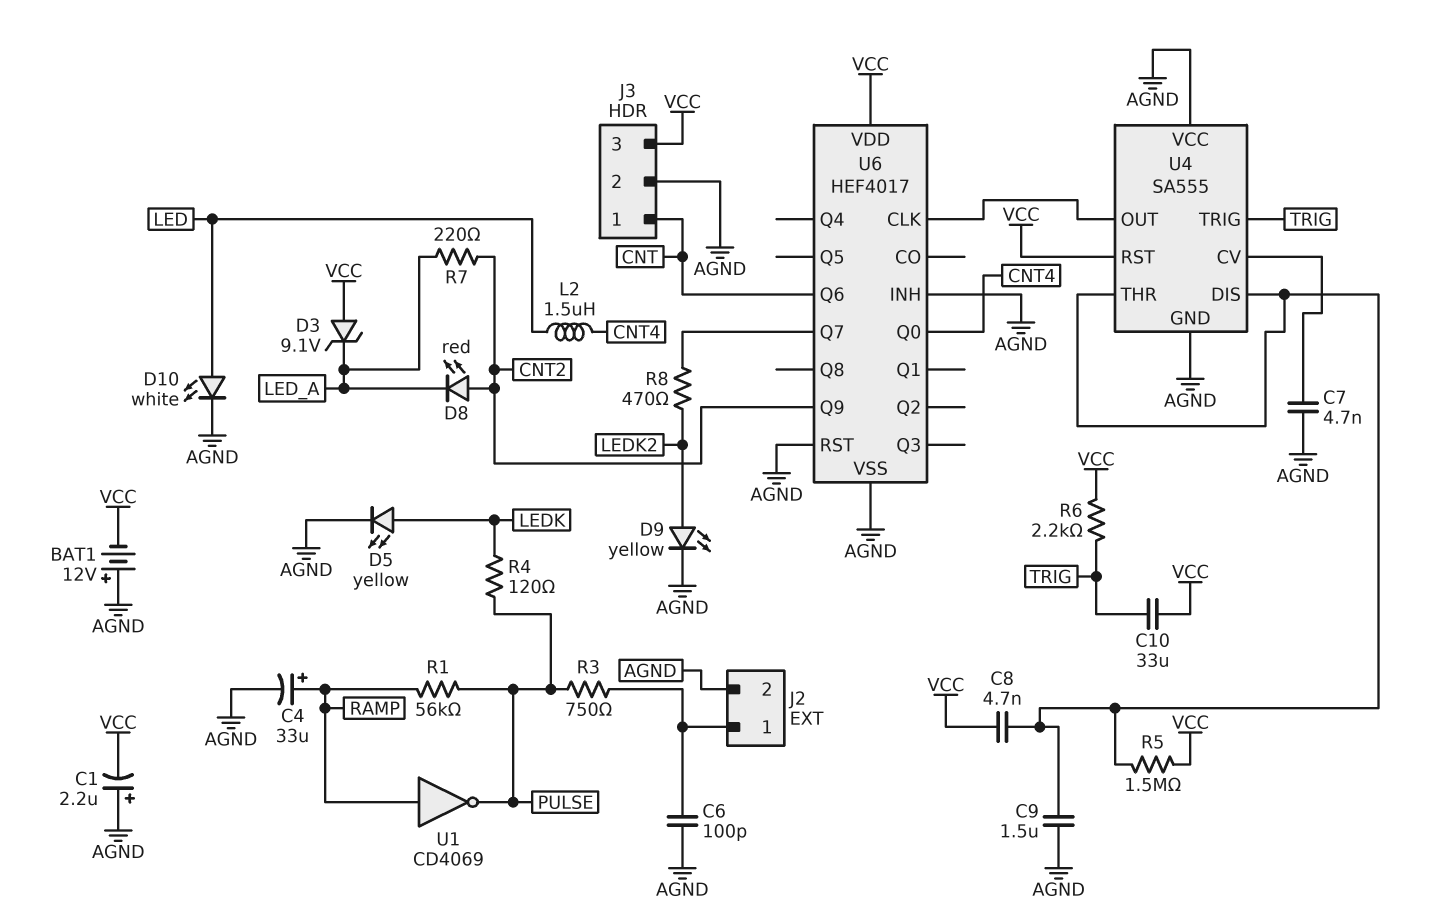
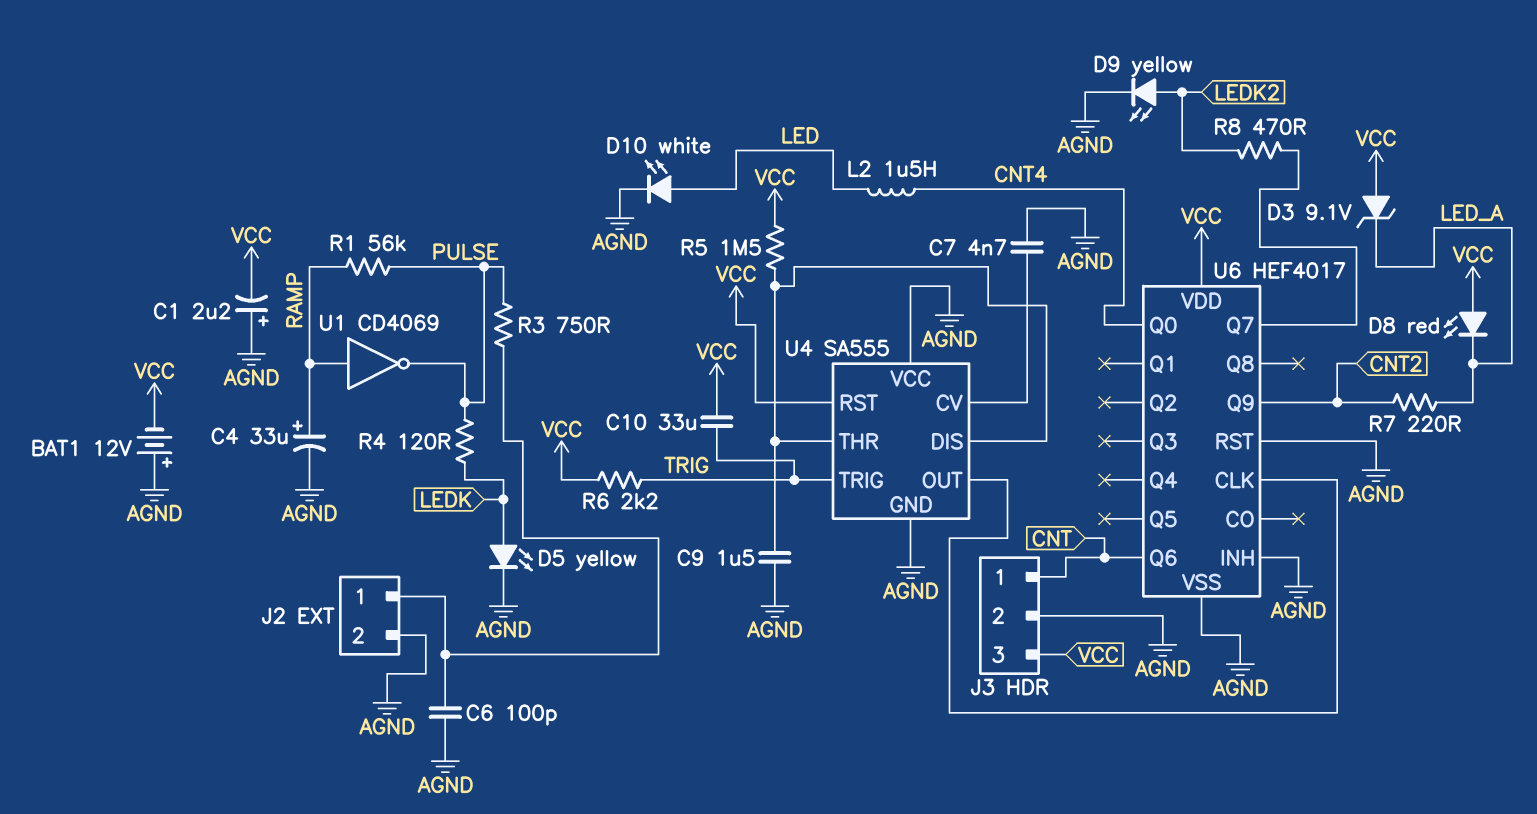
C8: 4.7nF (U4/DIS, VCC) -> none
D8: LED red (A CNT2, K LED_A) -> LED red (A VCC, K LED_A)

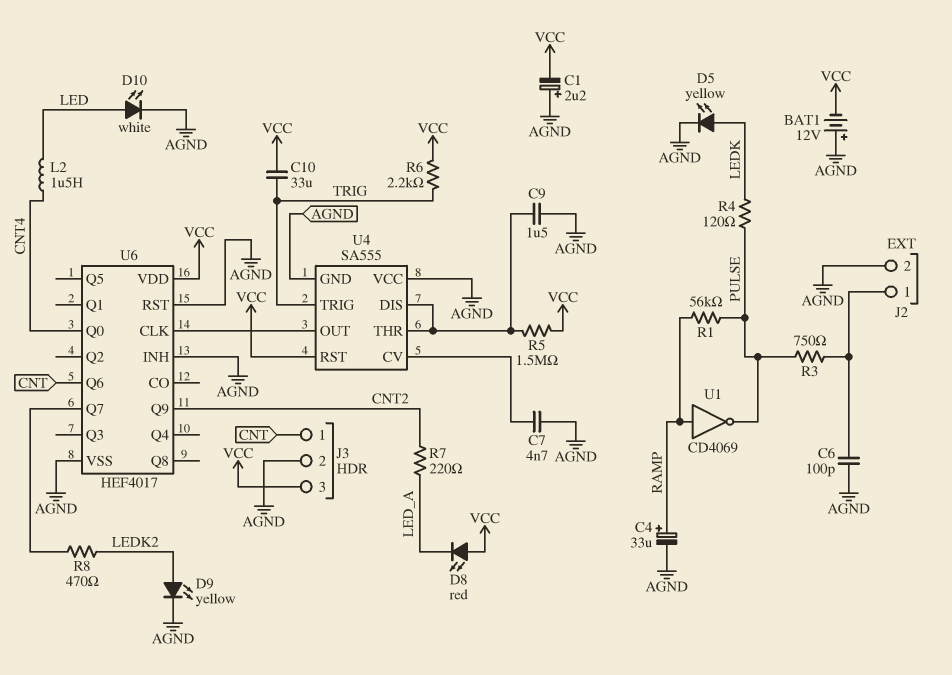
D3: zener 9.1V (A VCC, K LED_A) -> none

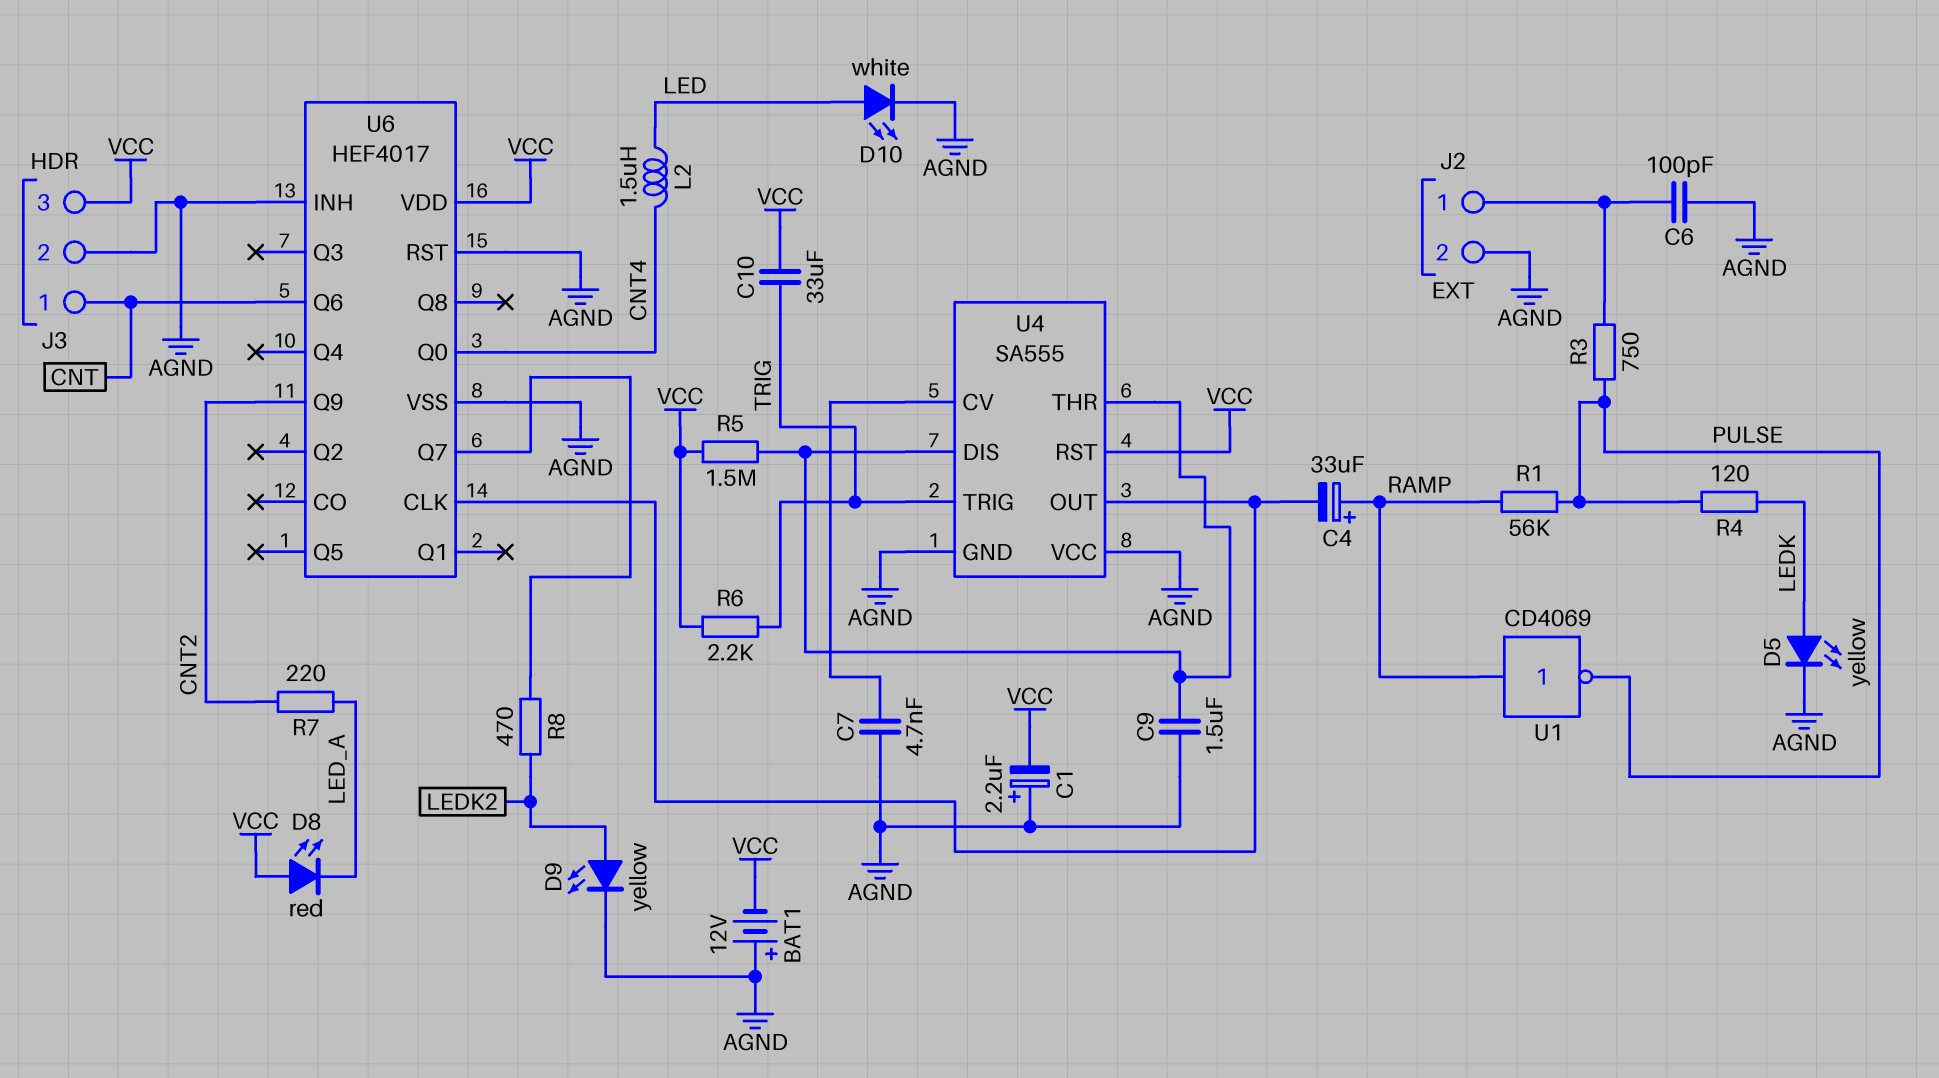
C4: 33uF (plus RAMP, minus AGND) -> 33uF (plus RAMP, minus U4/OUT)

